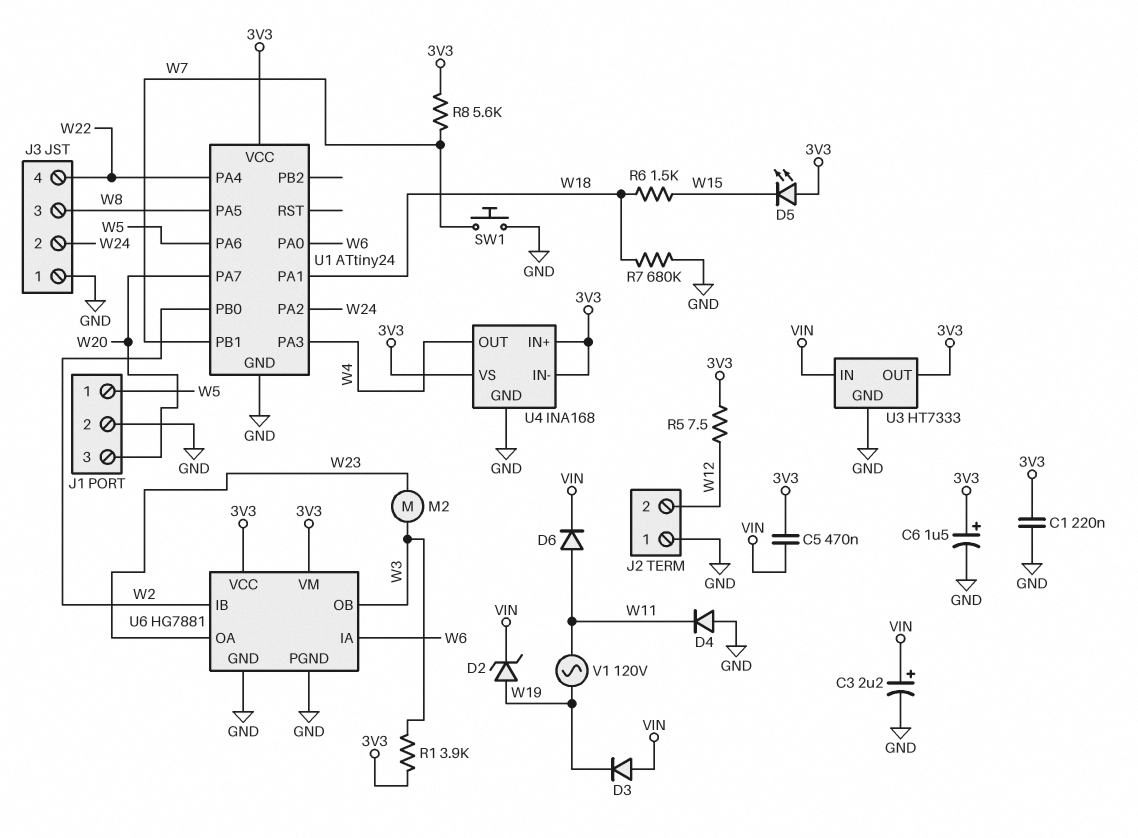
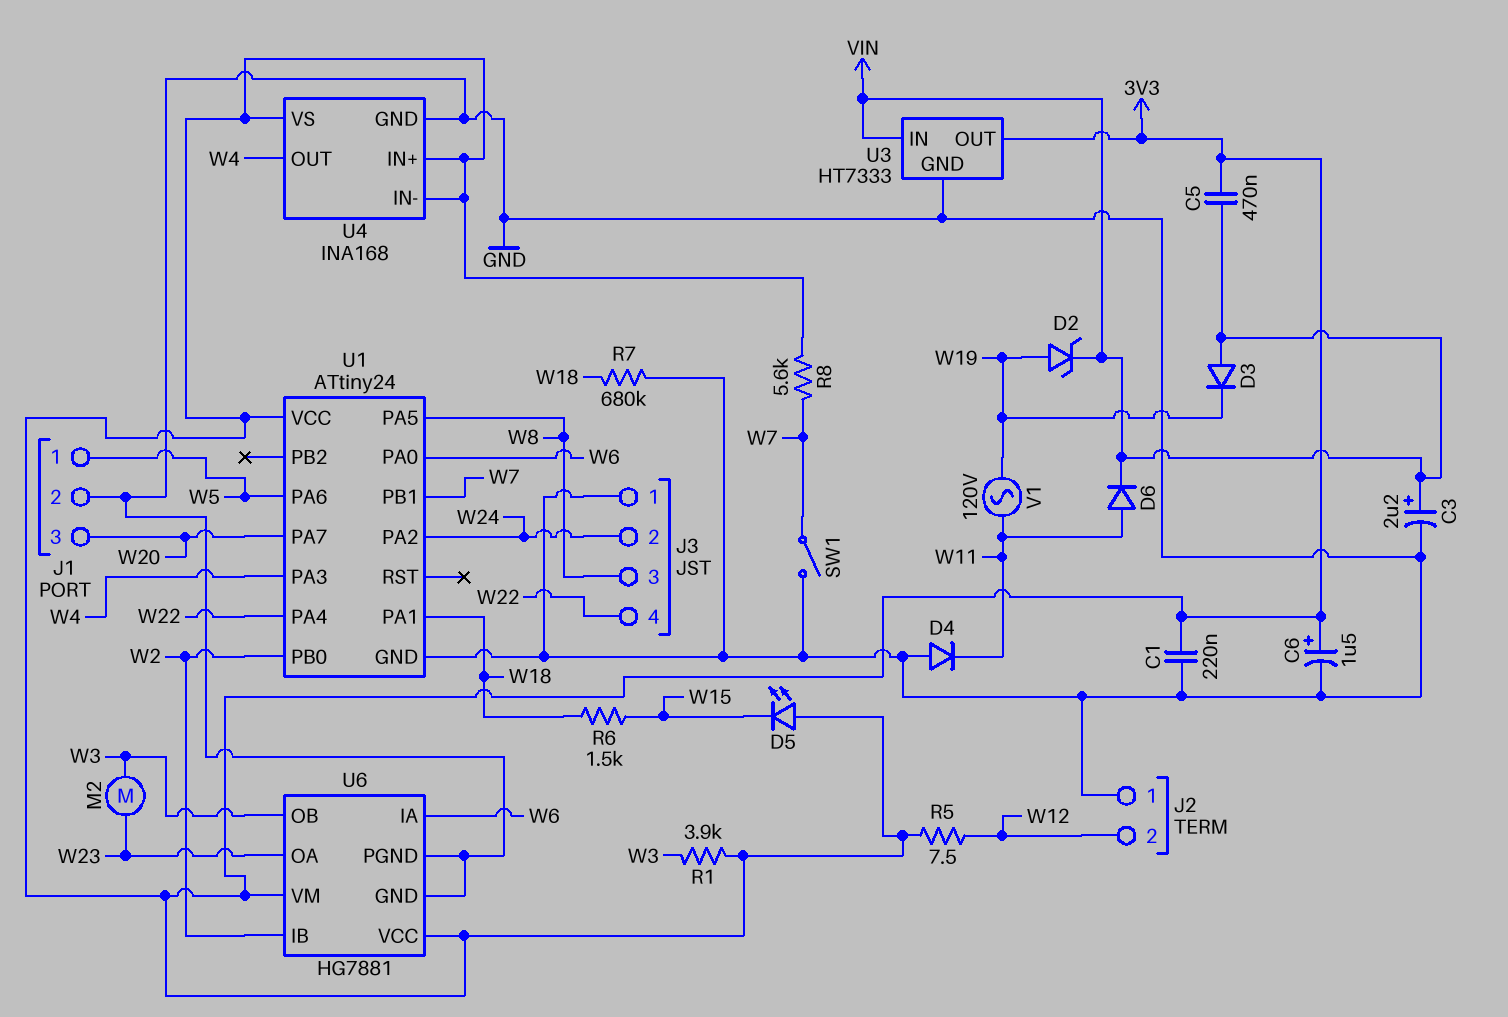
SW1: button (GND, W7) -> switch (GND, W7)

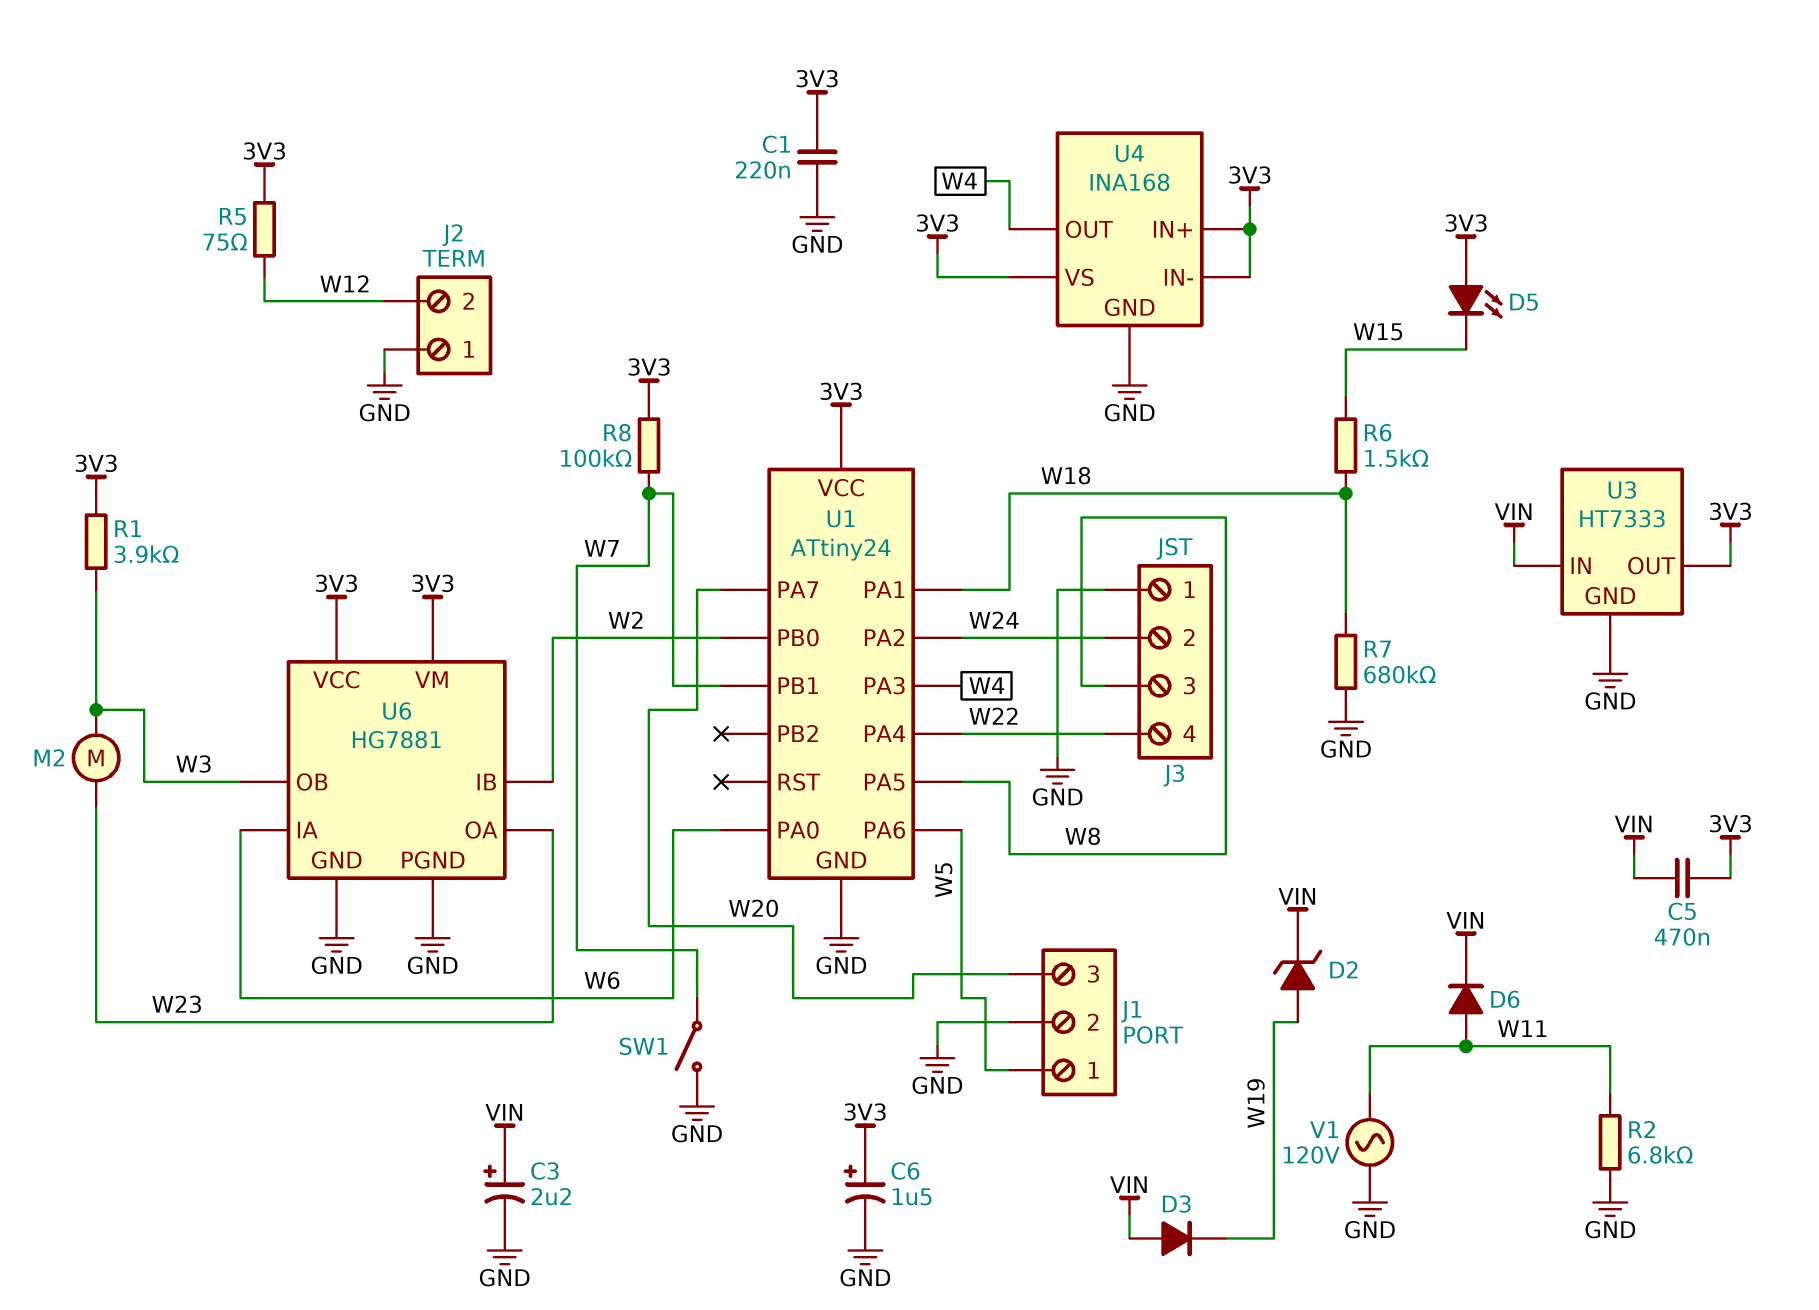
D4: diode (A GND, K W11) -> none
R2: none -> 6.8k (GND, W11)
R5: 7.5 (3V3, W12) -> 75 (3V3, W12)
R8: 5.6k (3V3, W7) -> 100k (3V3, W7)
V1: AC 120V (W11, W19) -> AC 120V (GND, W11)

